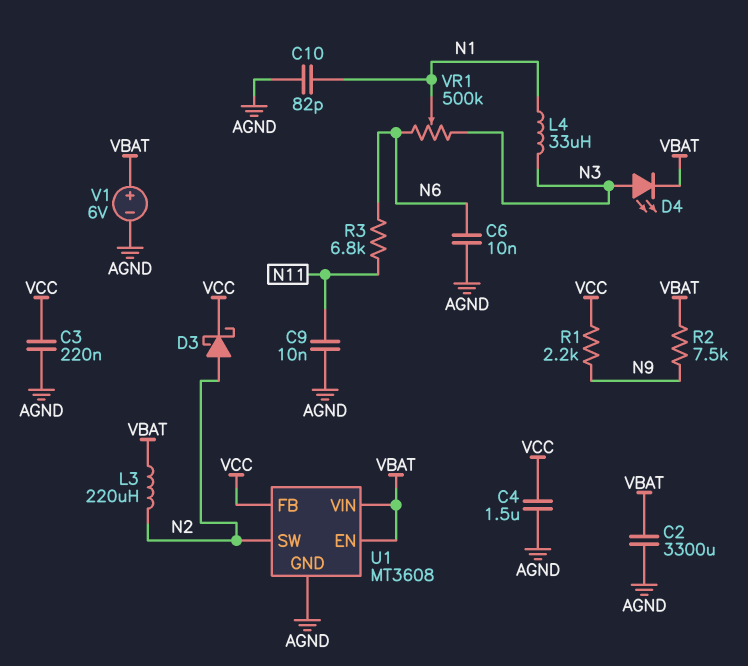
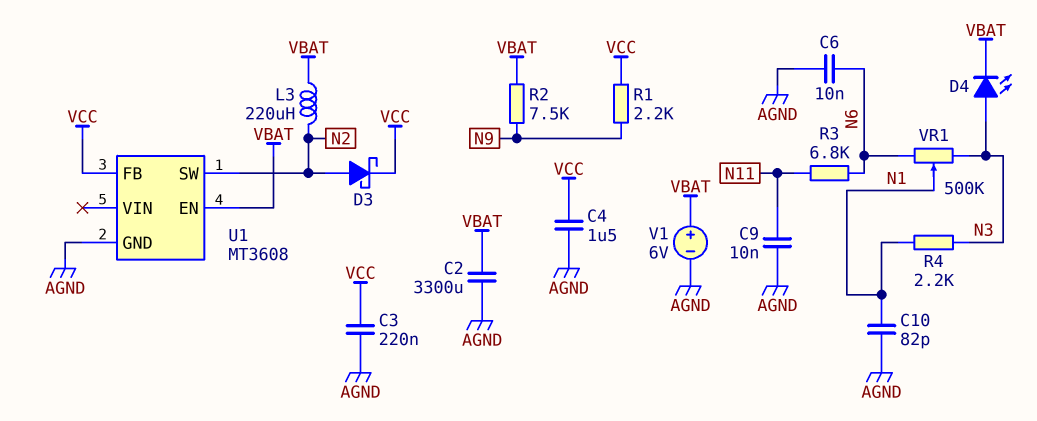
L4: 33uH (N1, N3) -> none
R4: none -> 2.2k (N1, N3)
U1 pin VIN: VBAT -> none

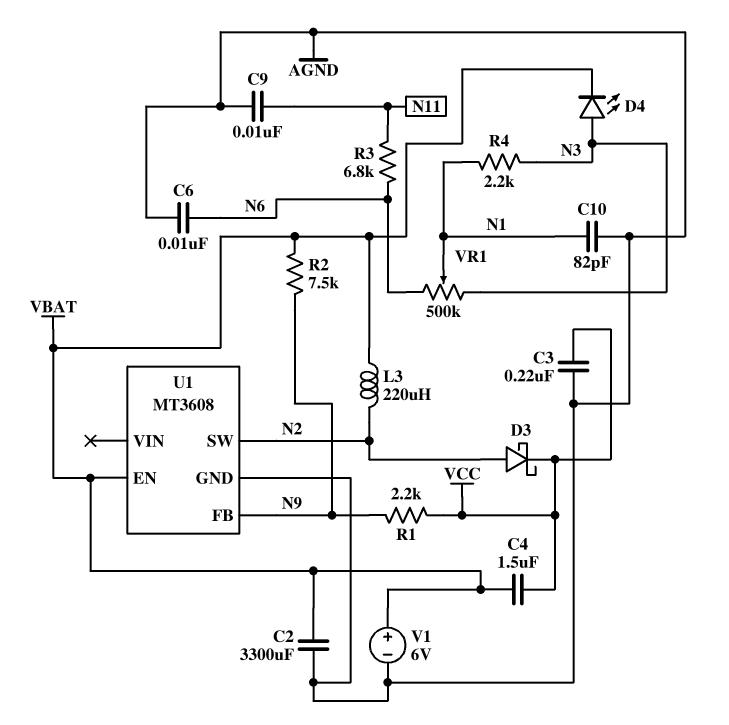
C4: 1.5uF (AGND, VCC) -> 1.5uF (VBAT, VCC)
U1 pin FB: VCC -> N9

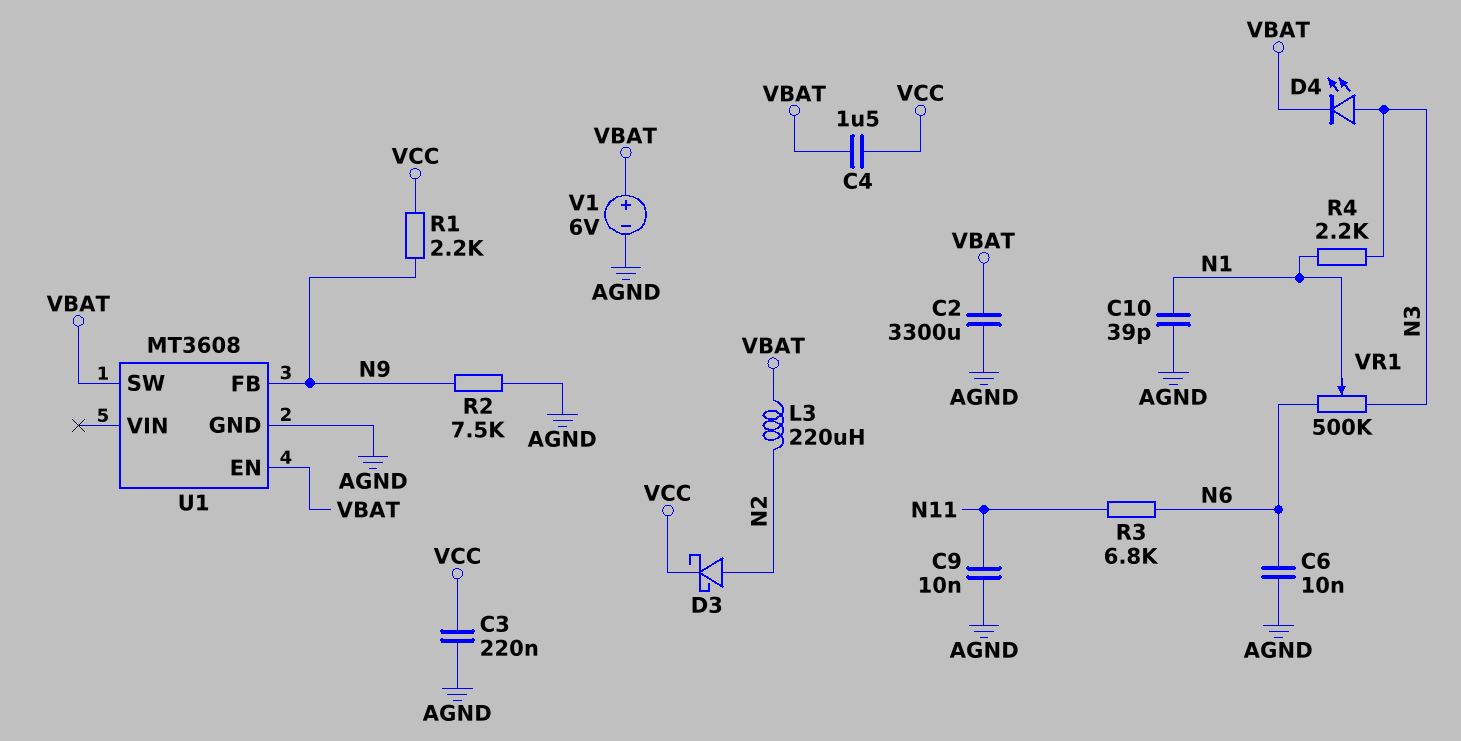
C10: 82pF (AGND, N1) -> 39pF (AGND, N1)
R2: 7.5k (N9, VBAT) -> 7.5k (AGND, N9)
U1 pin SW: N2 -> VBAT

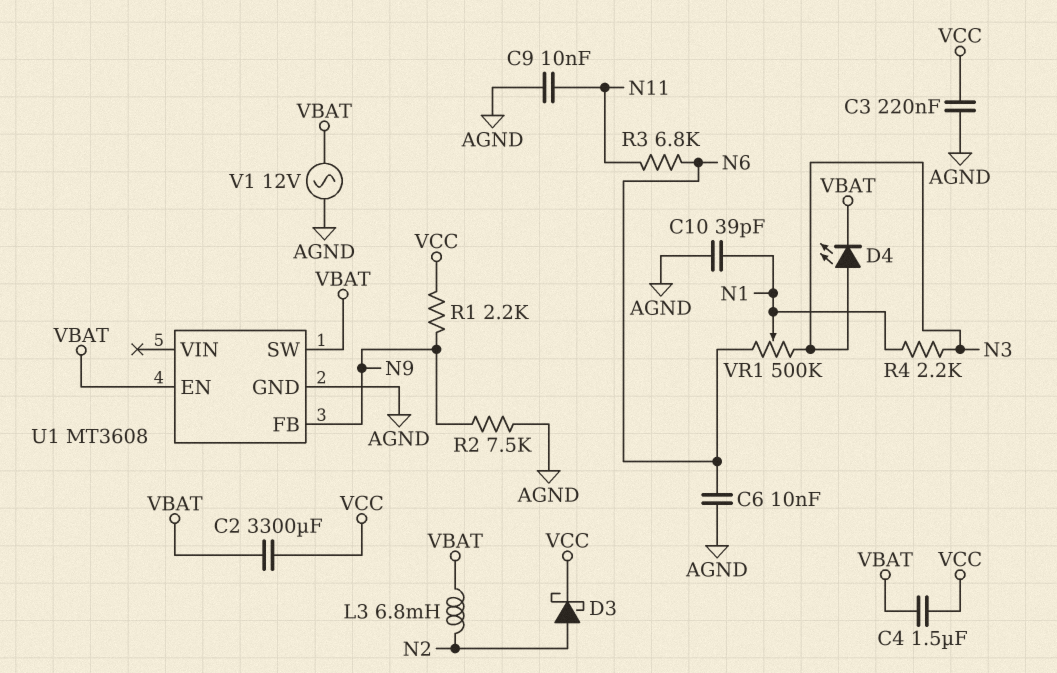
C2: 3300uF (AGND, VBAT) -> 3300uF (VBAT, VCC)
L3: 220uH (N2, VBAT) -> 6.8mH (N2, VBAT)
V1: 6V (plus VBAT, minus AGND) -> AC 12V (AGND, VBAT)

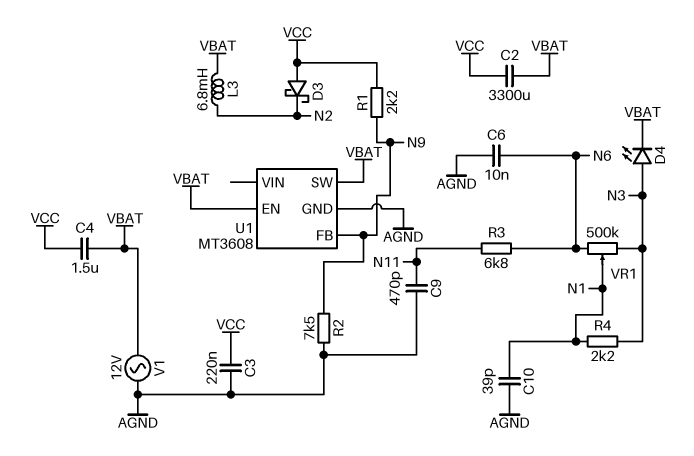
C9: 10nF (AGND, N11) -> 470pF (AGND, N11)
D3: schottky (A N2, K VCC) -> schottky (A VCC, K N2)

